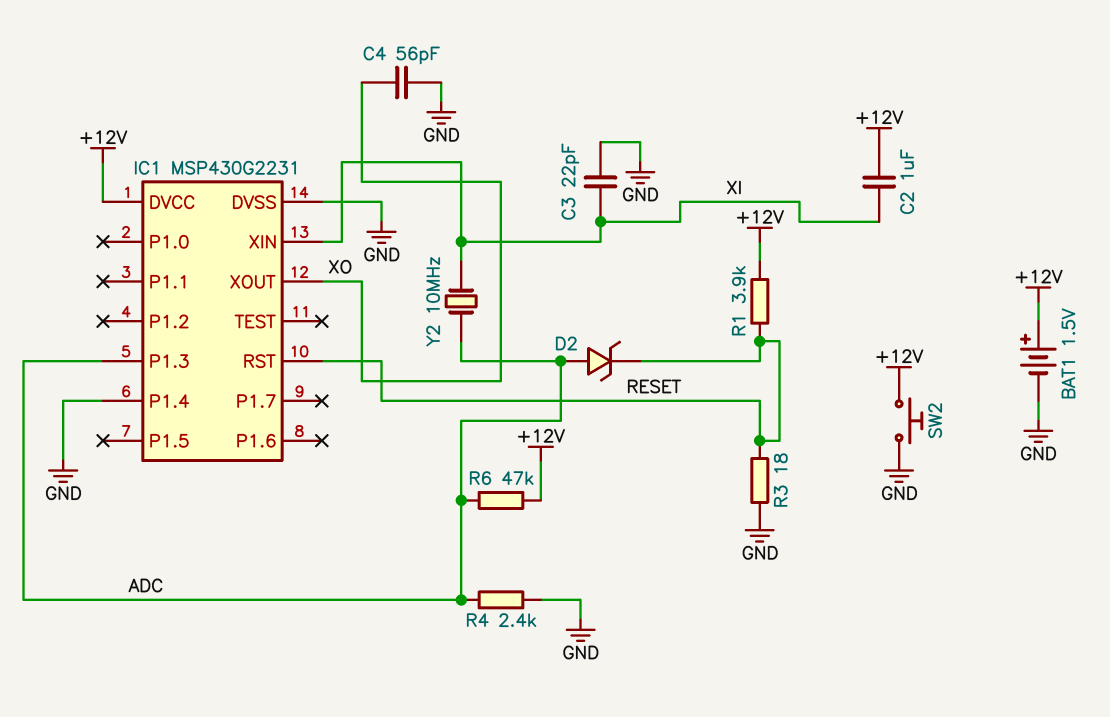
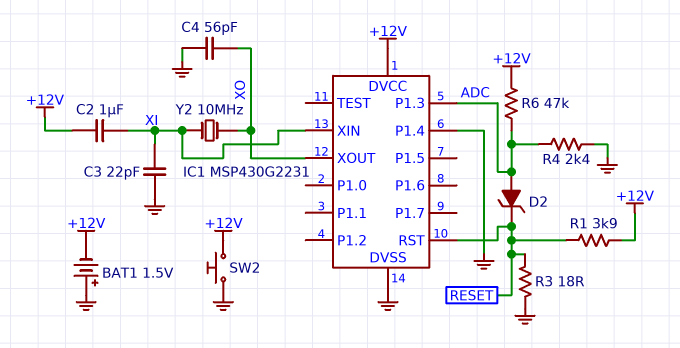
BAT1: 1.5V (plus +12V, minus GND) -> 1.5V (plus GND, minus +12V)
Y2: 10MHz (ADC, XI) -> 10MHz (XI, XO)

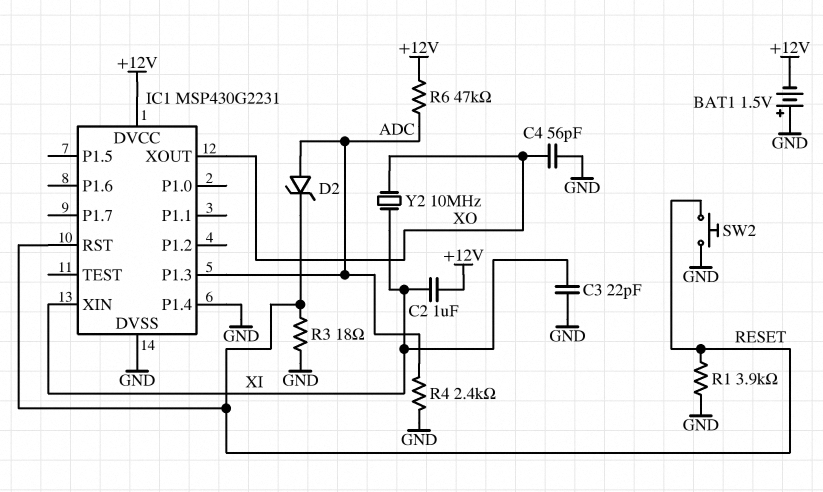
R1: 3.9k (+12V, RESET) -> 3.9k (GND, RESET)
SW2: button (+12V, GND) -> button (GND, RESET)

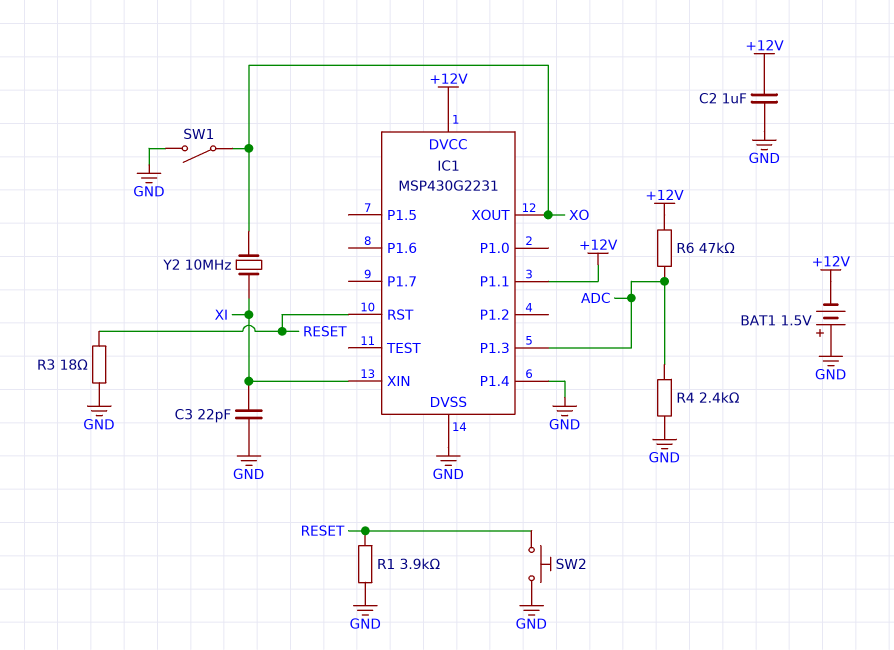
C2: 1uF (+12V, XI) -> 1uF (+12V, GND)
C4: 56pF (GND, XO) -> none
D2: zener (A ADC, K RESET) -> none
IC1 pin P1.1: none -> +12V
SW1: none -> switch (GND, XO)

